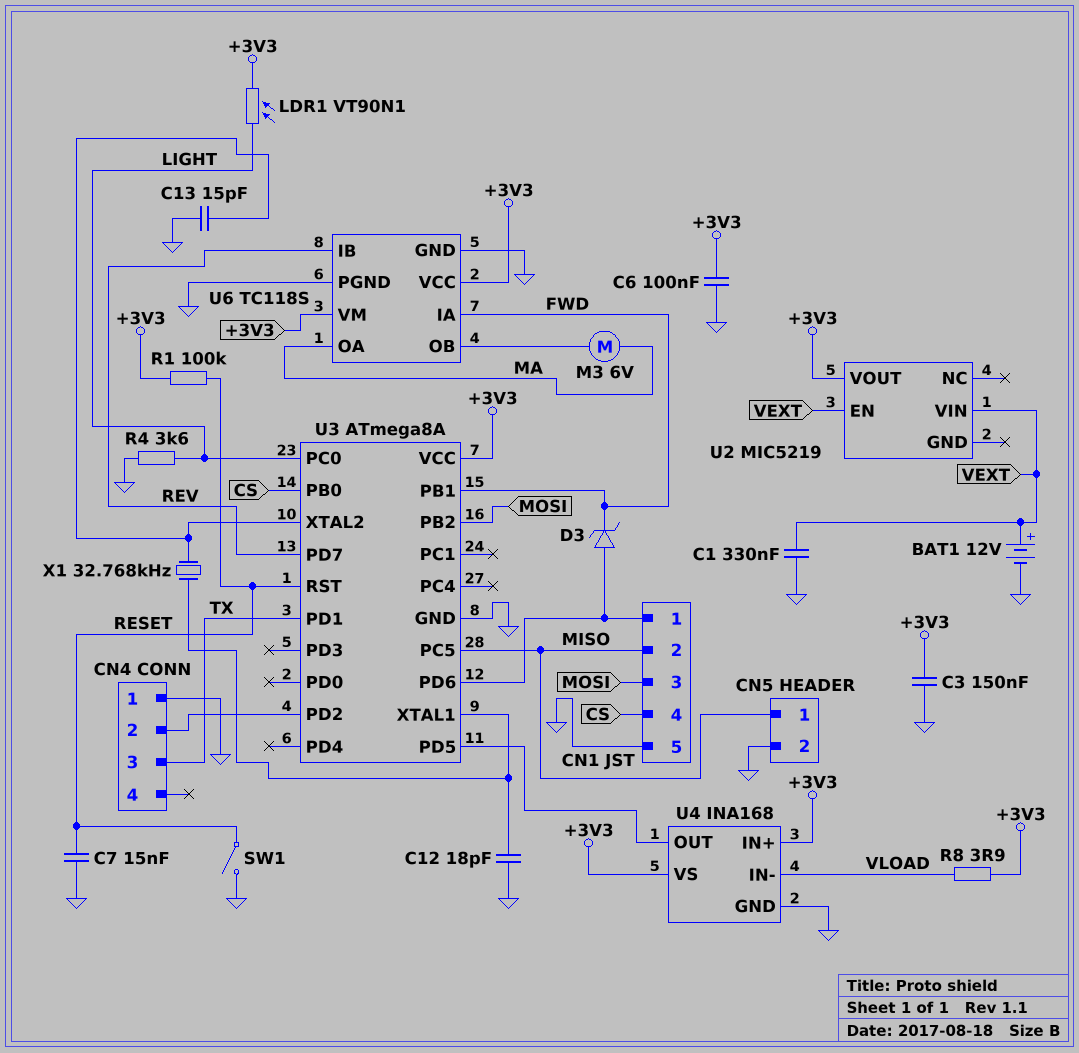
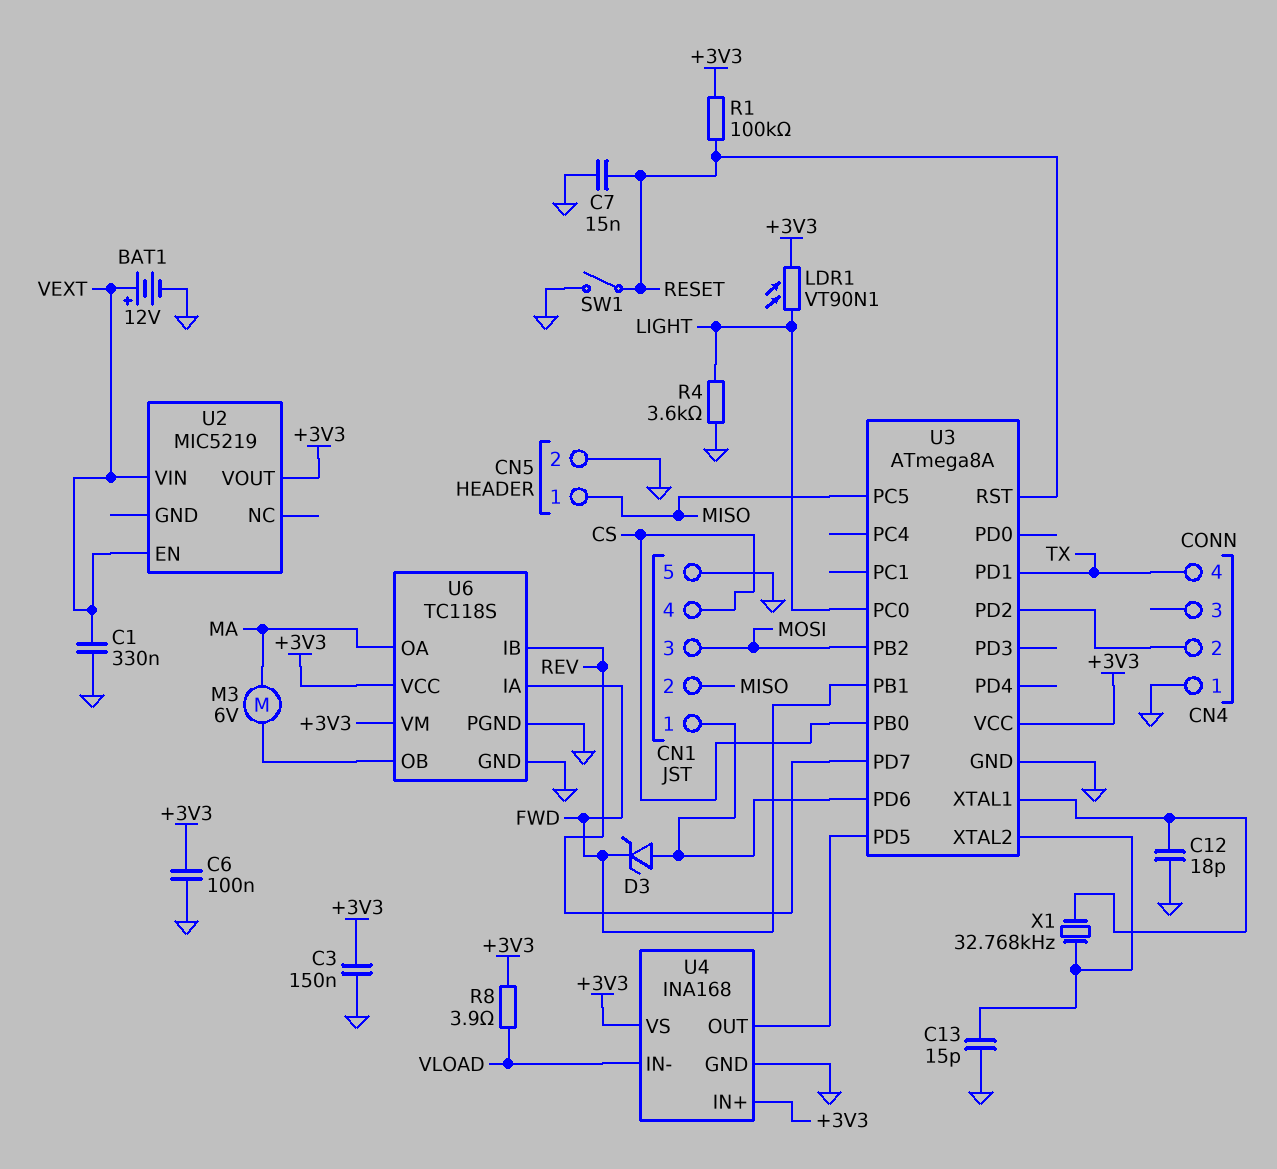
CN4 pin 3: TX -> none
CN4 pin 4: none -> TX

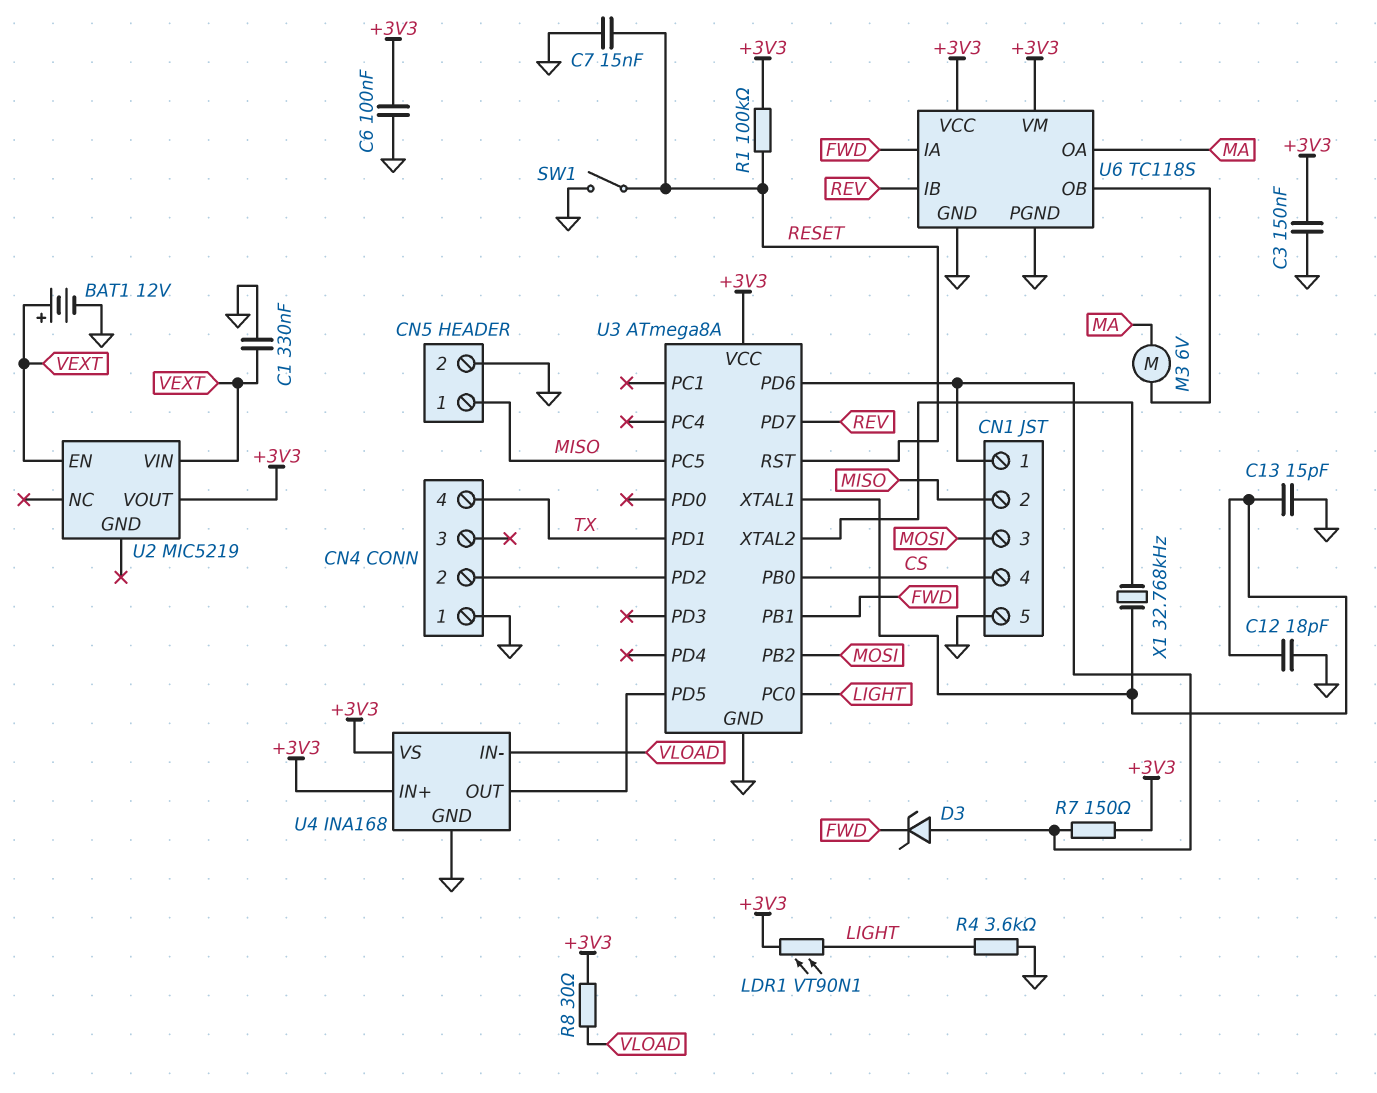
C13: 15pF (GND, U3/XTAL2) -> 15pF (GND, U3/XTAL1)
R7: none -> 150 (+3V3, CN1/1)
R8: 3.9 (+3V3, VLOAD) -> 30 (+3V3, VLOAD)

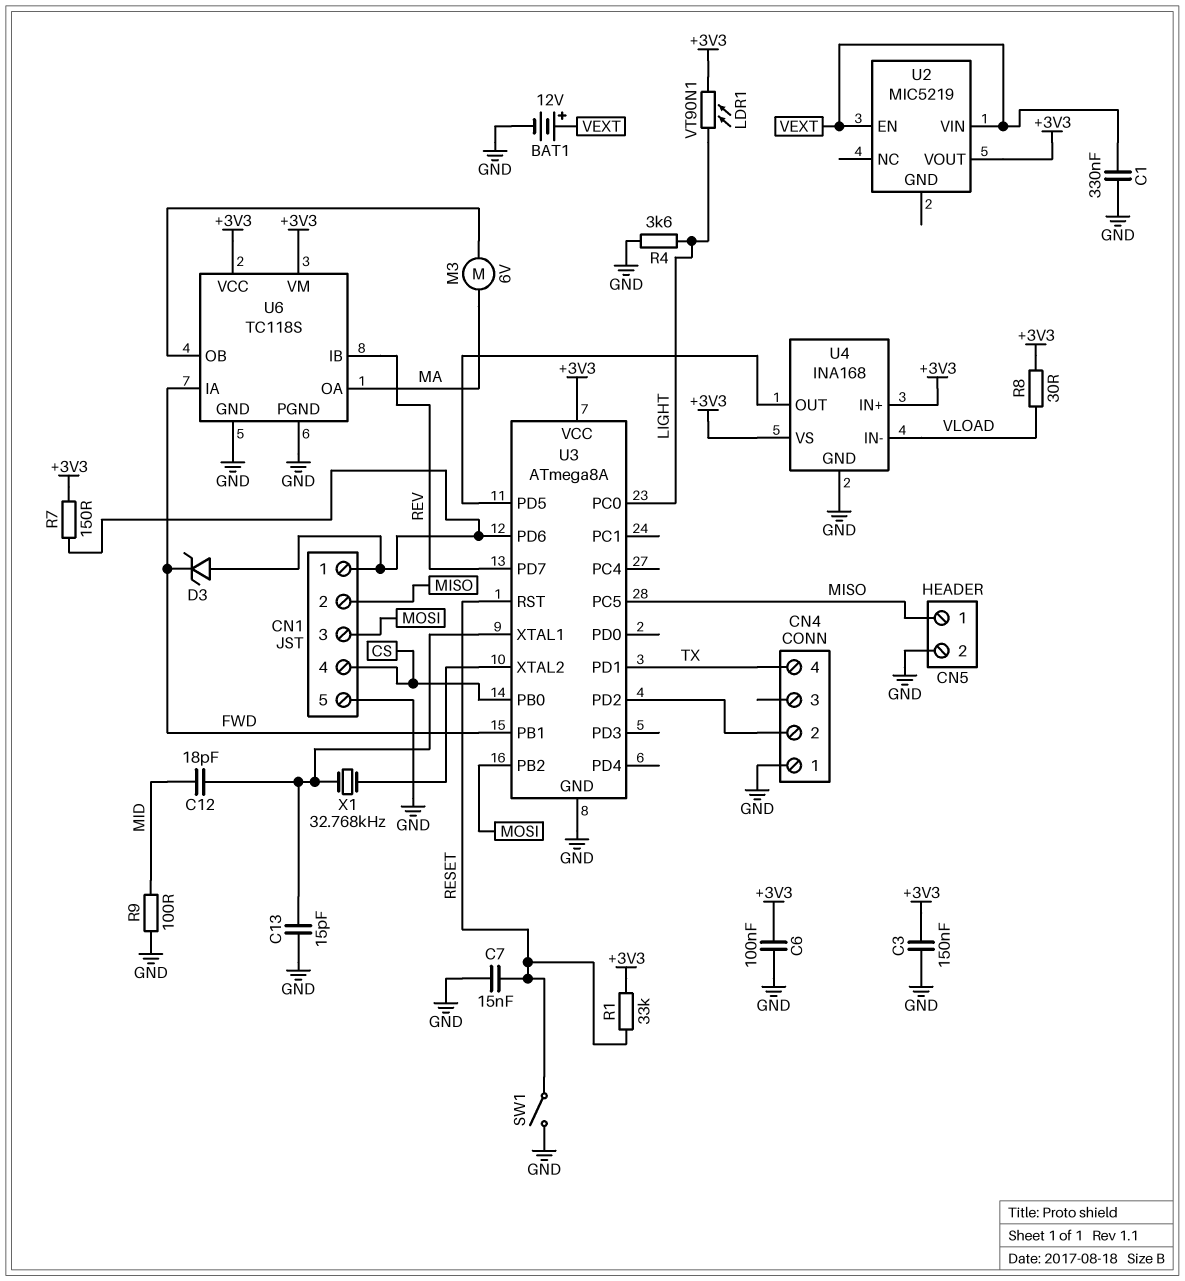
C12: 18pF (GND, U3/XTAL1) -> 18pF (MID, U3/XTAL1)
R1: 100k (+3V3, RESET) -> 33k (+3V3, RESET)
R9: none -> 100 (GND, MID)

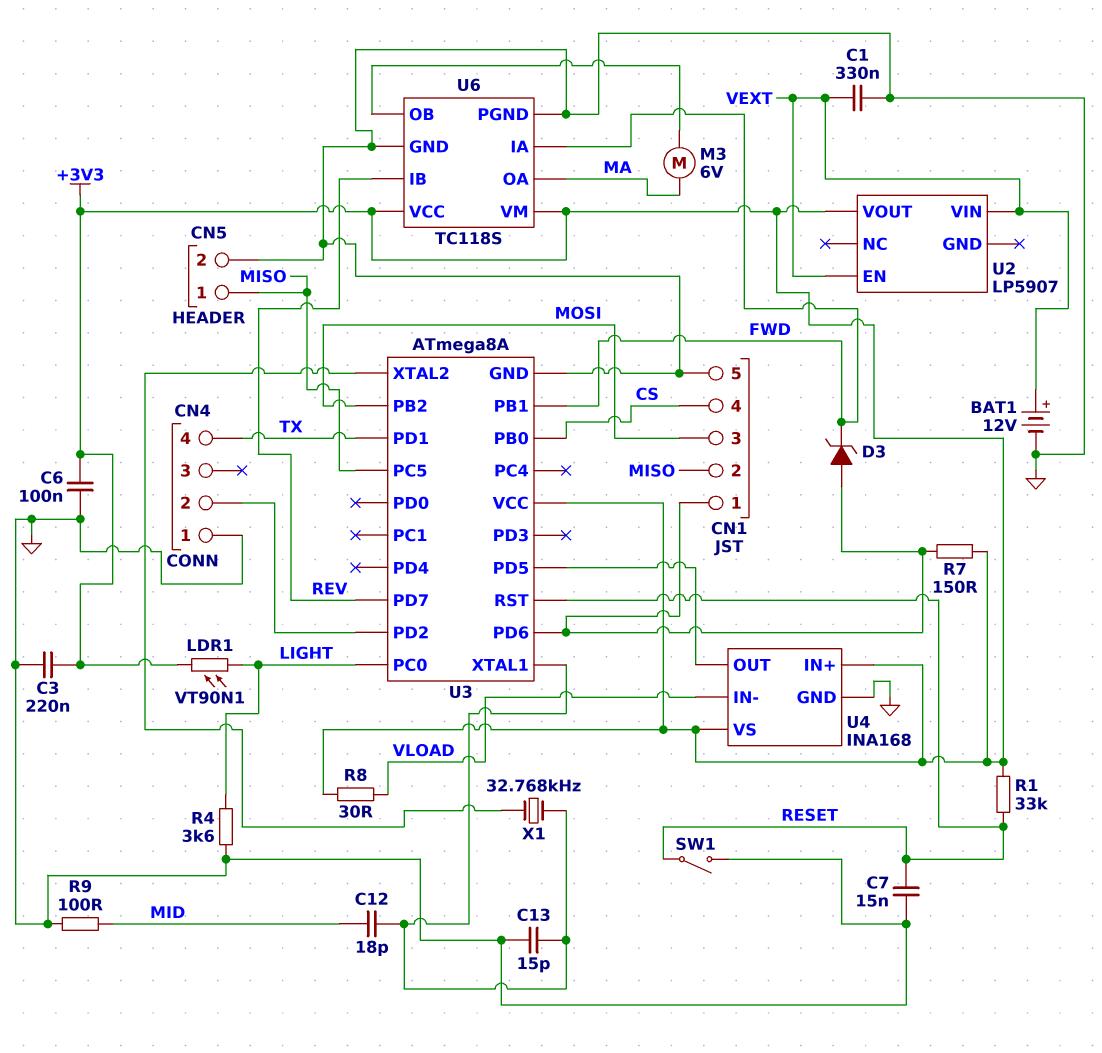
C3: 150nF (+3V3, GND) -> 220nF (+3V3, GND)
U2: MIC5219 -> LP5907

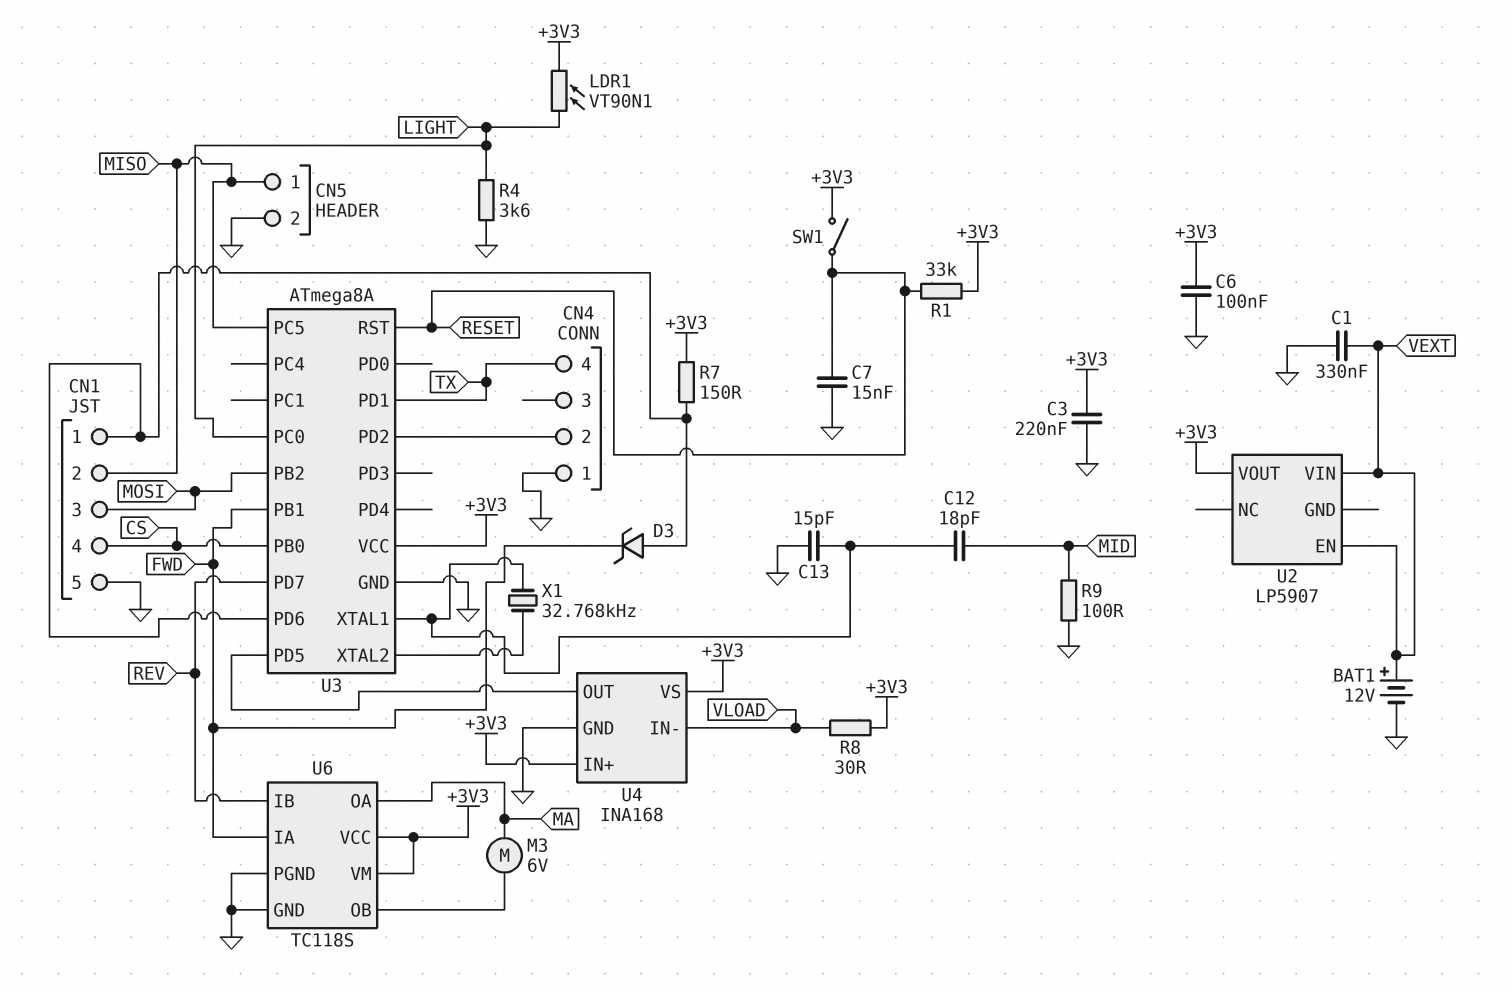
SW1: switch (GND, RESET) -> switch (+3V3, RESET)

